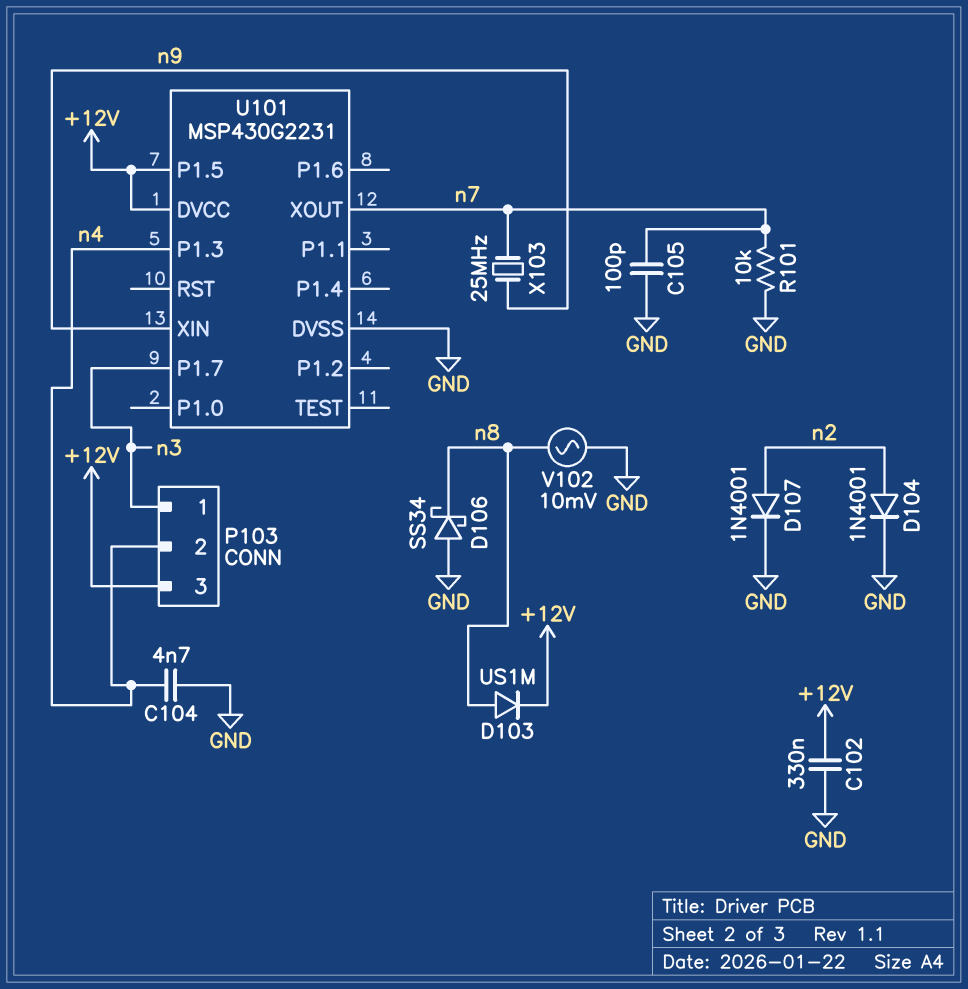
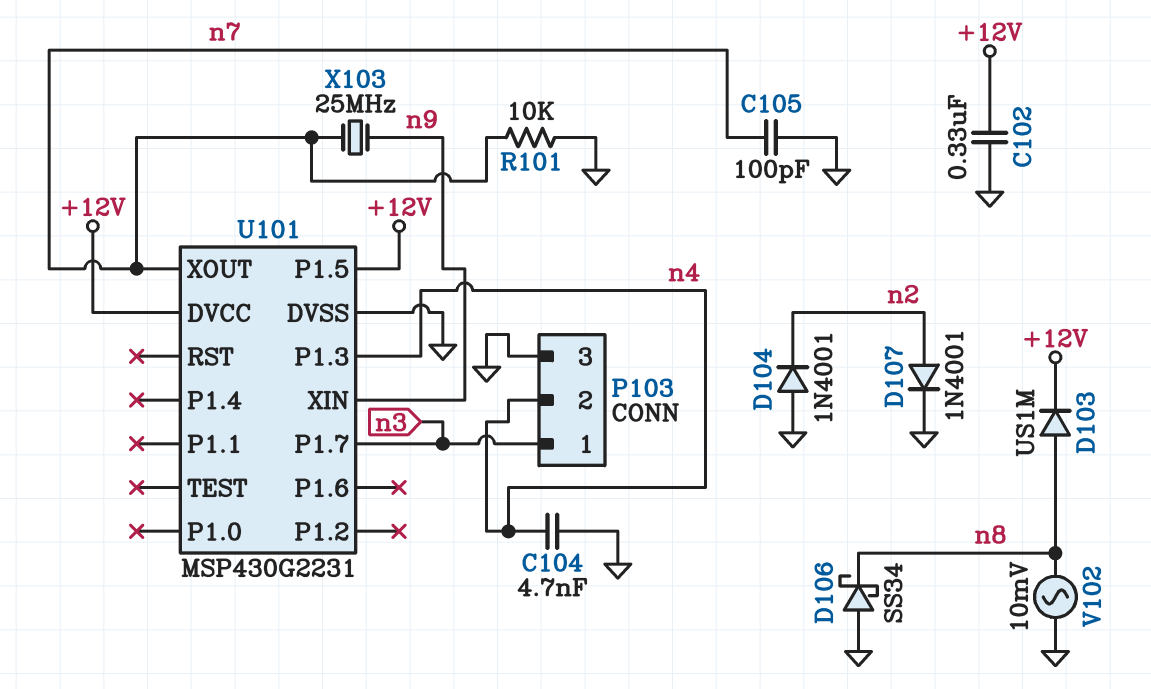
D104: diode 1N4001 (A n2, K GND) -> diode 1N4001 (A GND, K n2)
P103 pin 3: +12V -> GND

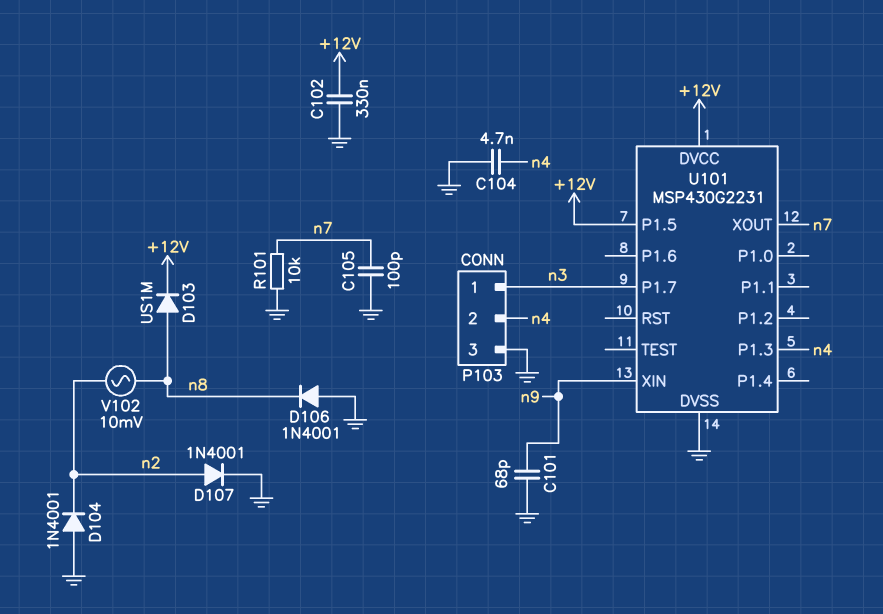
C101: none -> 68pF (GND, n9)
D106: schottky SS34 (A GND, K n8) -> diode 1N4001 (A GND, K n8)
V102: AC 10mV (GND, n8) -> AC 10mV (n2, n8)
X103: 25MHz (n7, n9) -> none

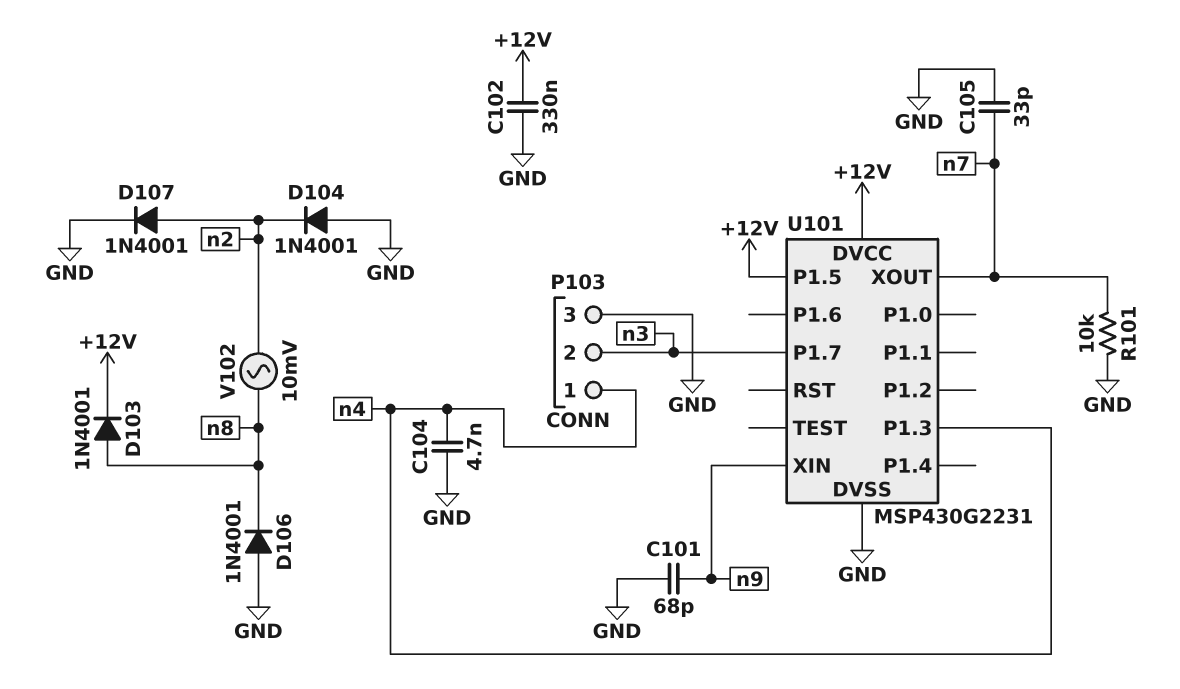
C105: 100pF (GND, n7) -> 33pF (GND, n7)
D103: diode US1M (A n8, K +12V) -> diode 1N4001 (A n8, K +12V)
P103 pin 1: n3 -> n4
P103 pin 2: n4 -> n3

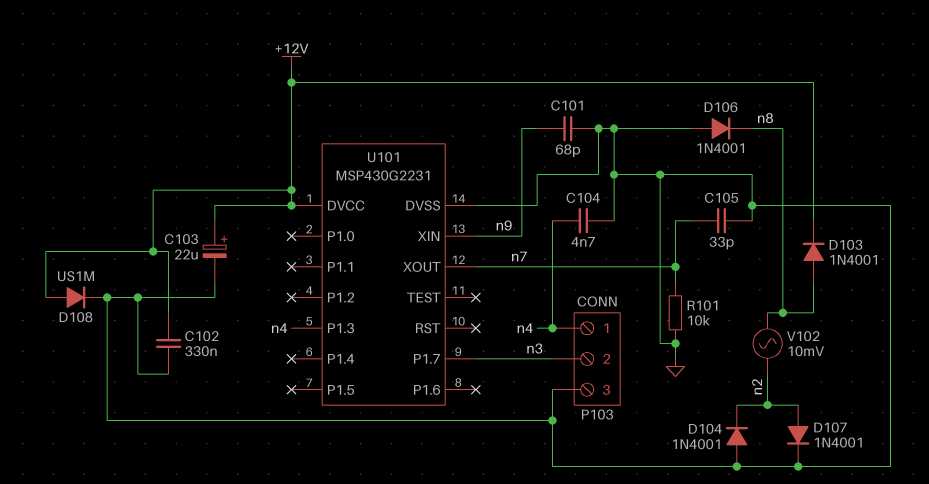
C103: none -> 22uF (plus +12V, minus GND)
D108: none -> diode US1M (A +12V, K GND)
U101 pin P1.5: +12V -> none

